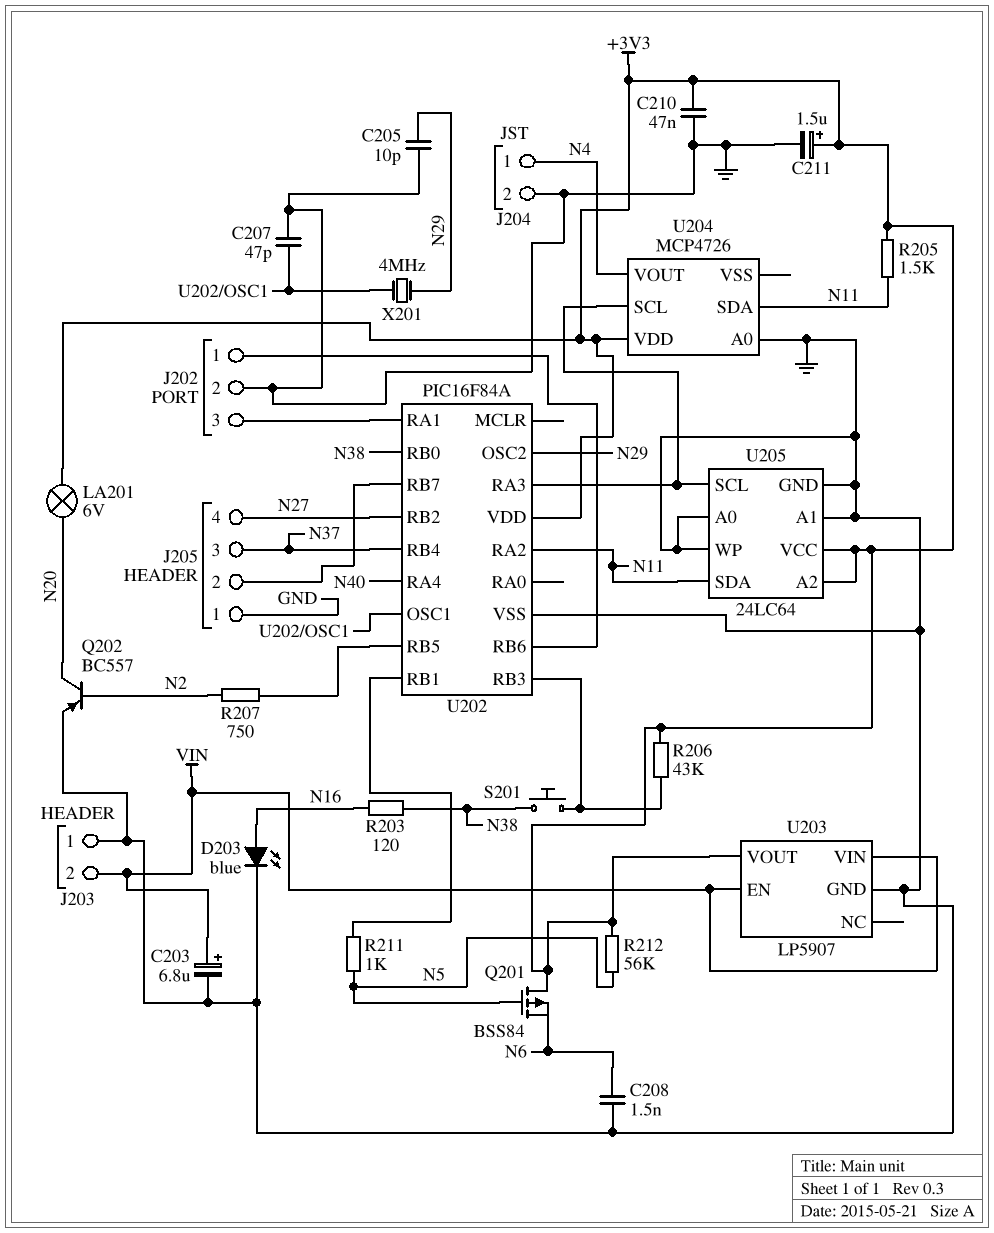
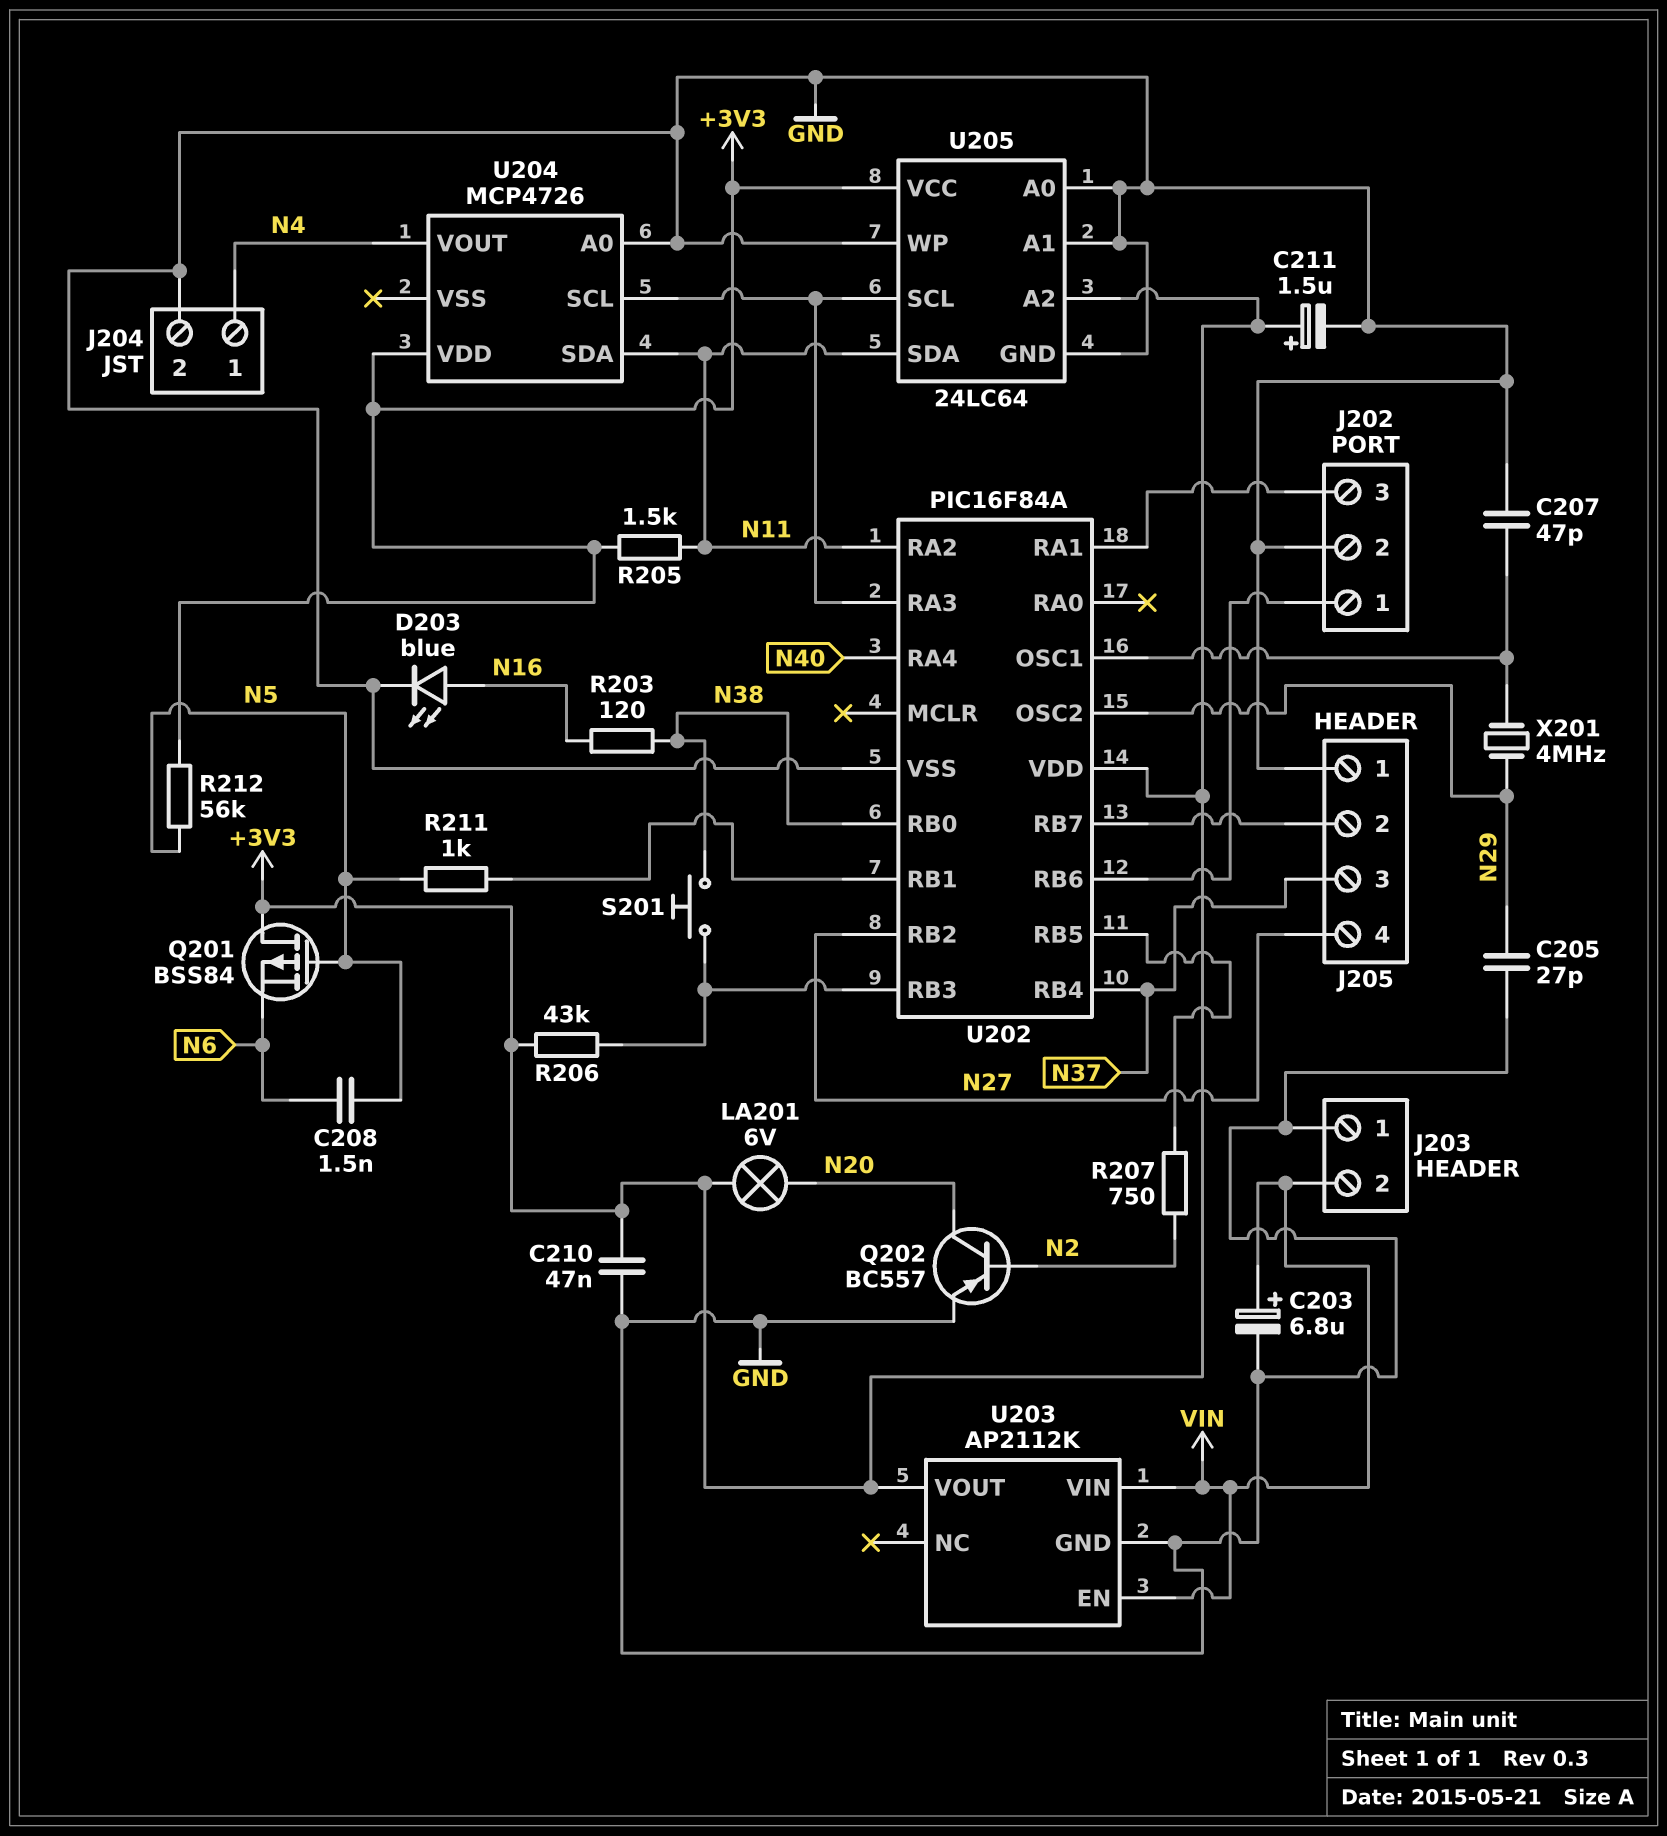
C205: 10pF (GND, N29) -> 27pF (GND, N29)
C208: 1.5nF (GND, N6) -> 1.5nF (N5, N6)
U203: LP5907 -> AP2112K

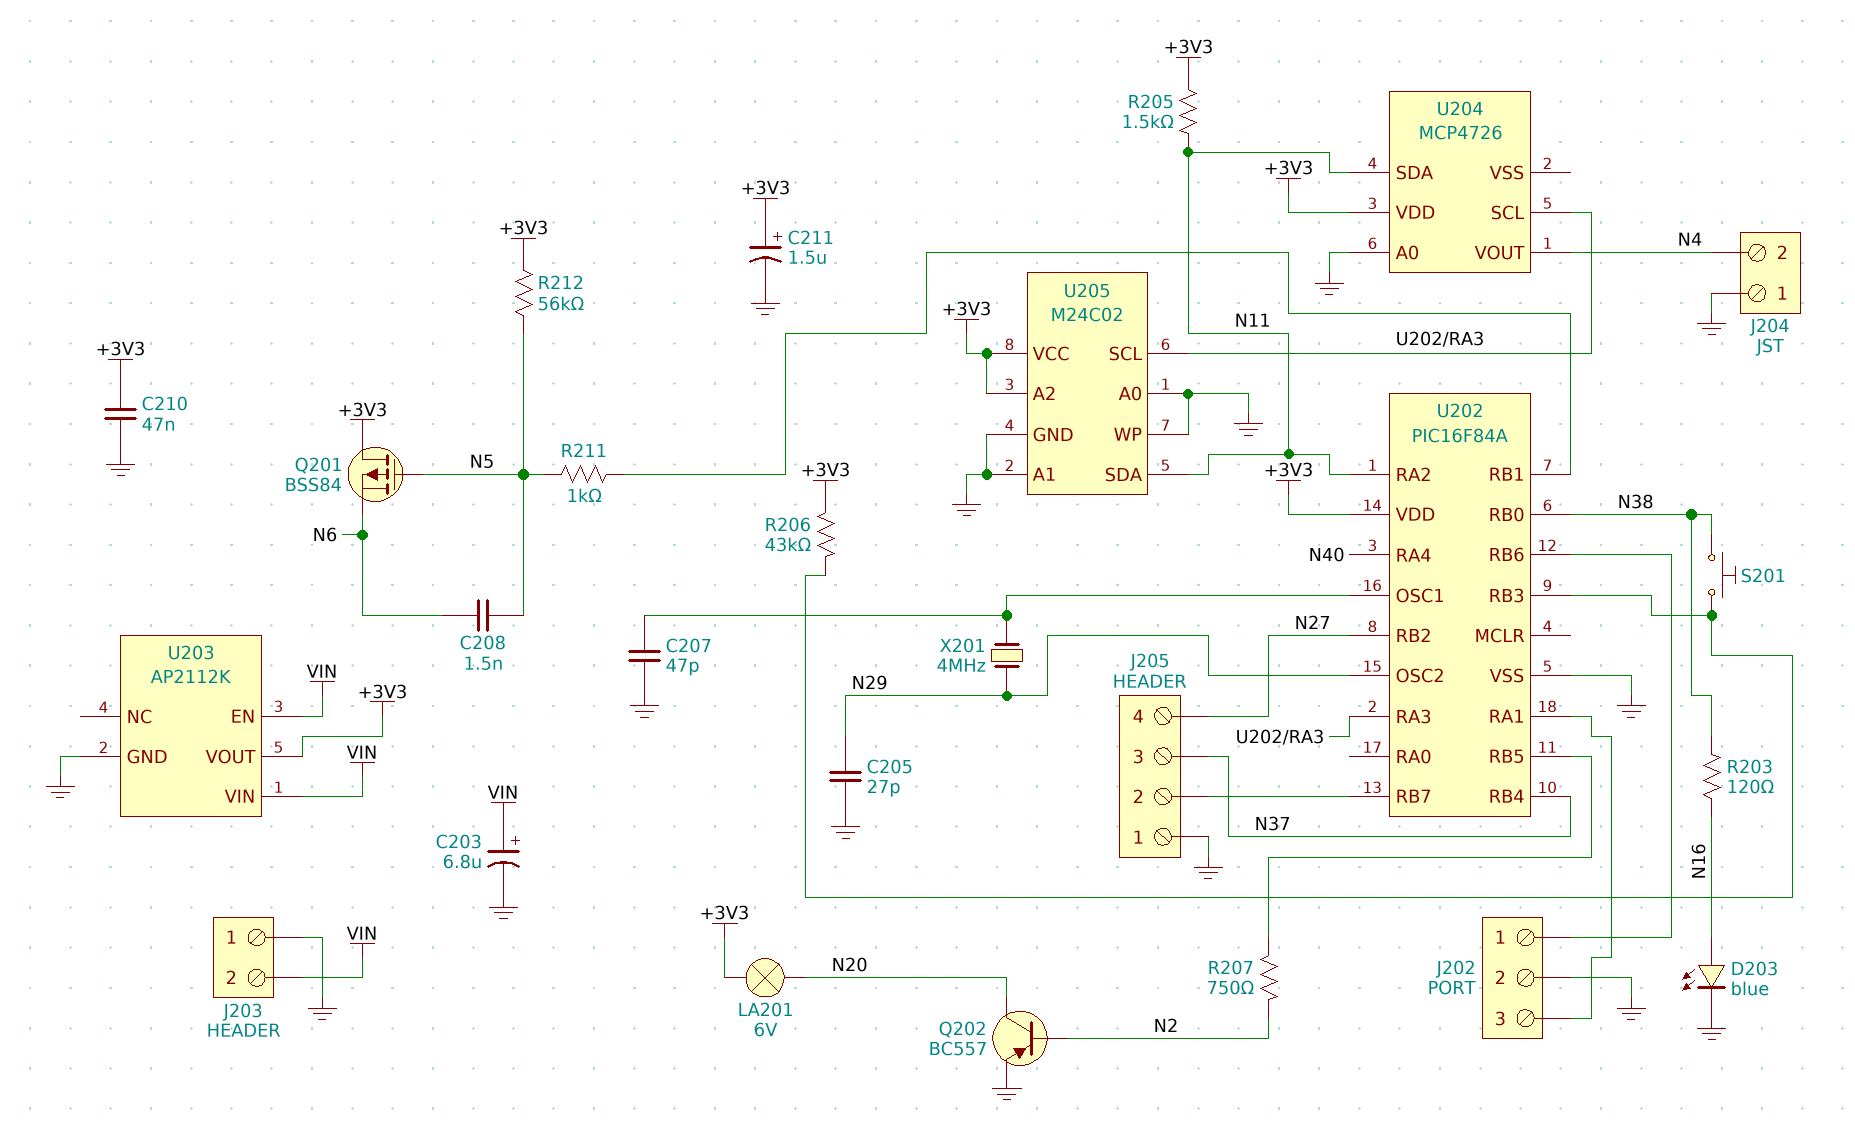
J204 pin 1: N4 -> GND
J204 pin 2: GND -> N4
U205: 24LC64 -> M24C02

